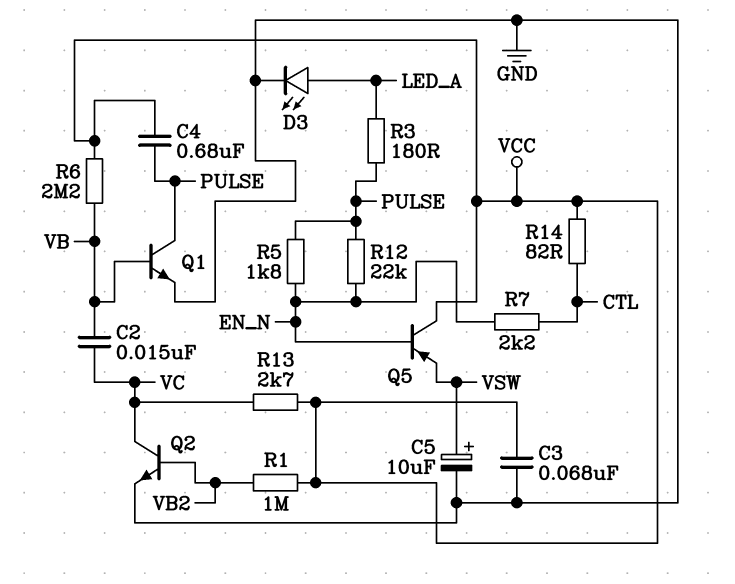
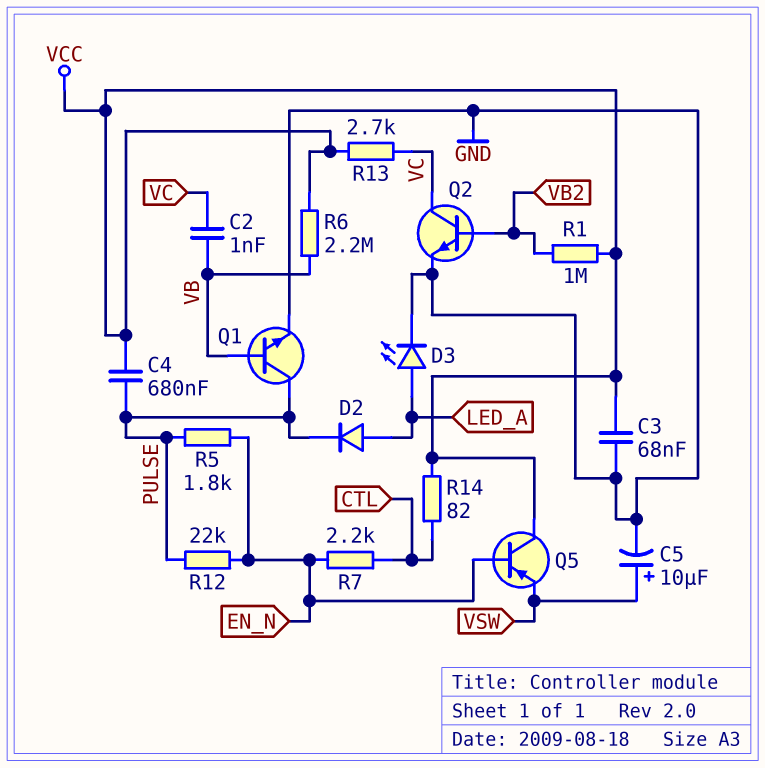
C2: 15nF (VB, VC) -> 1nF (VB, VC)
D2: none -> diode (A LED_A, K PULSE)
R3: 180 (LED_A, PULSE) -> none

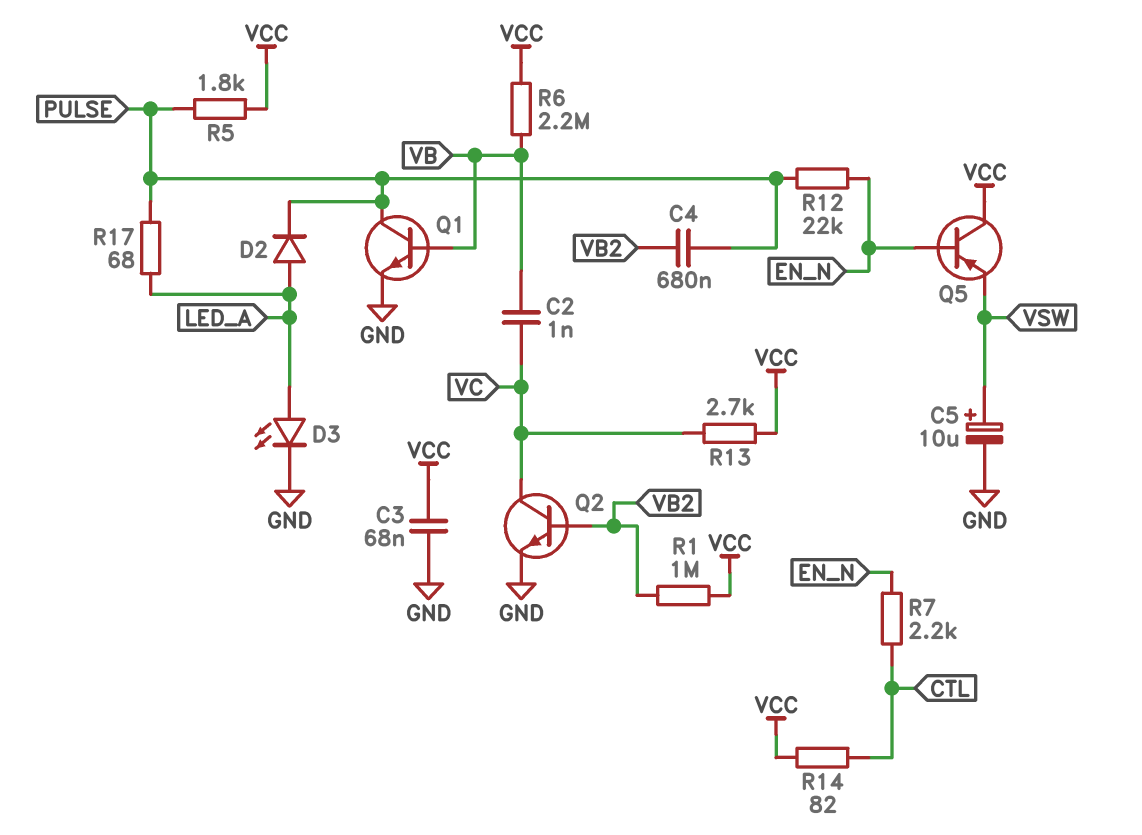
C4: 680nF (PULSE, VCC) -> 680nF (PULSE, VB2)
R5: 1.8k (EN_N, PULSE) -> 1.8k (PULSE, VCC)
R17: none -> 68 (LED_A, PULSE)

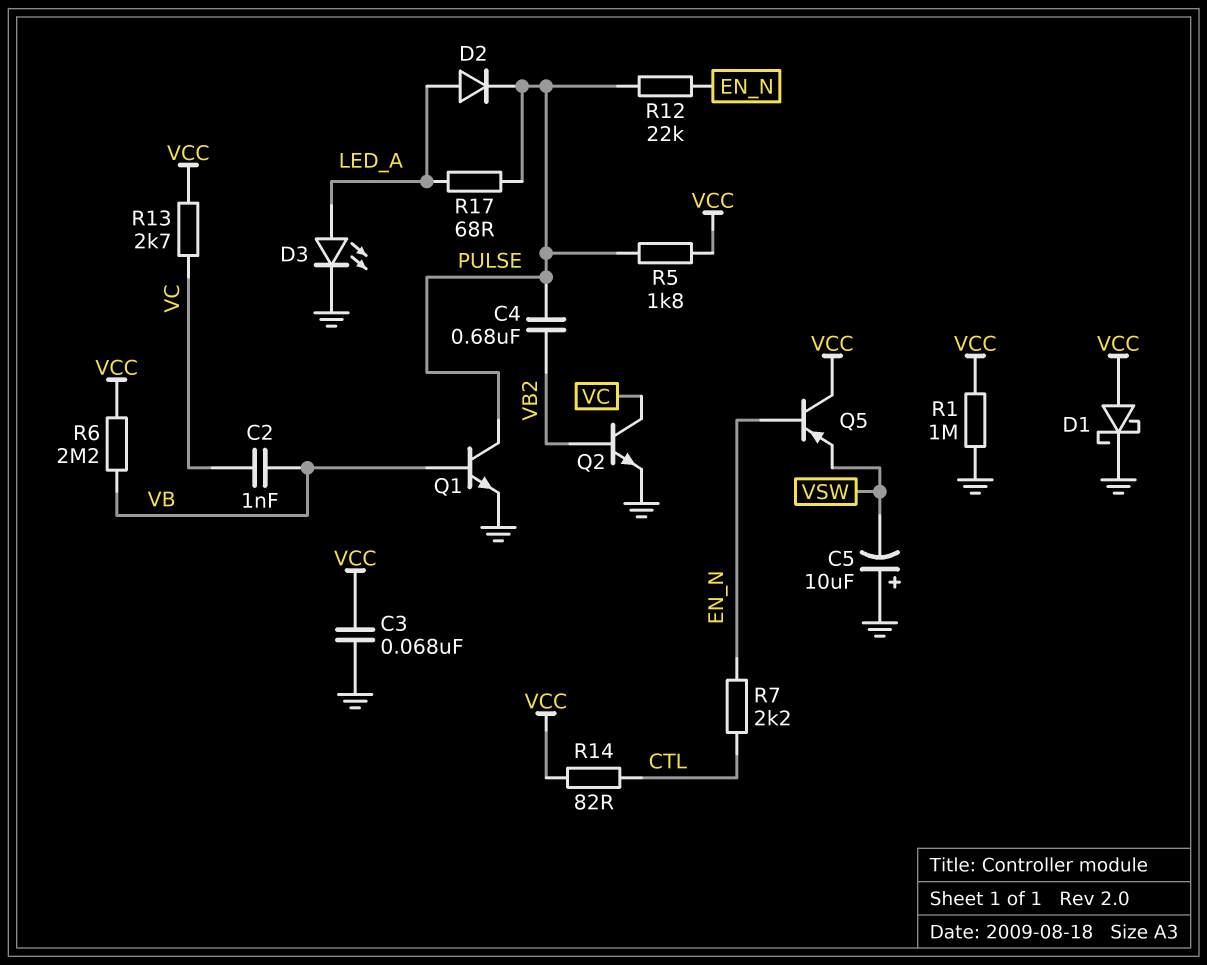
C5: 10uF (plus VSW, minus GND) -> 10uF (plus GND, minus VSW)
D1: none -> schottky (A VCC, K GND)
R1: 1M (VB2, VCC) -> 1M (GND, VCC)

